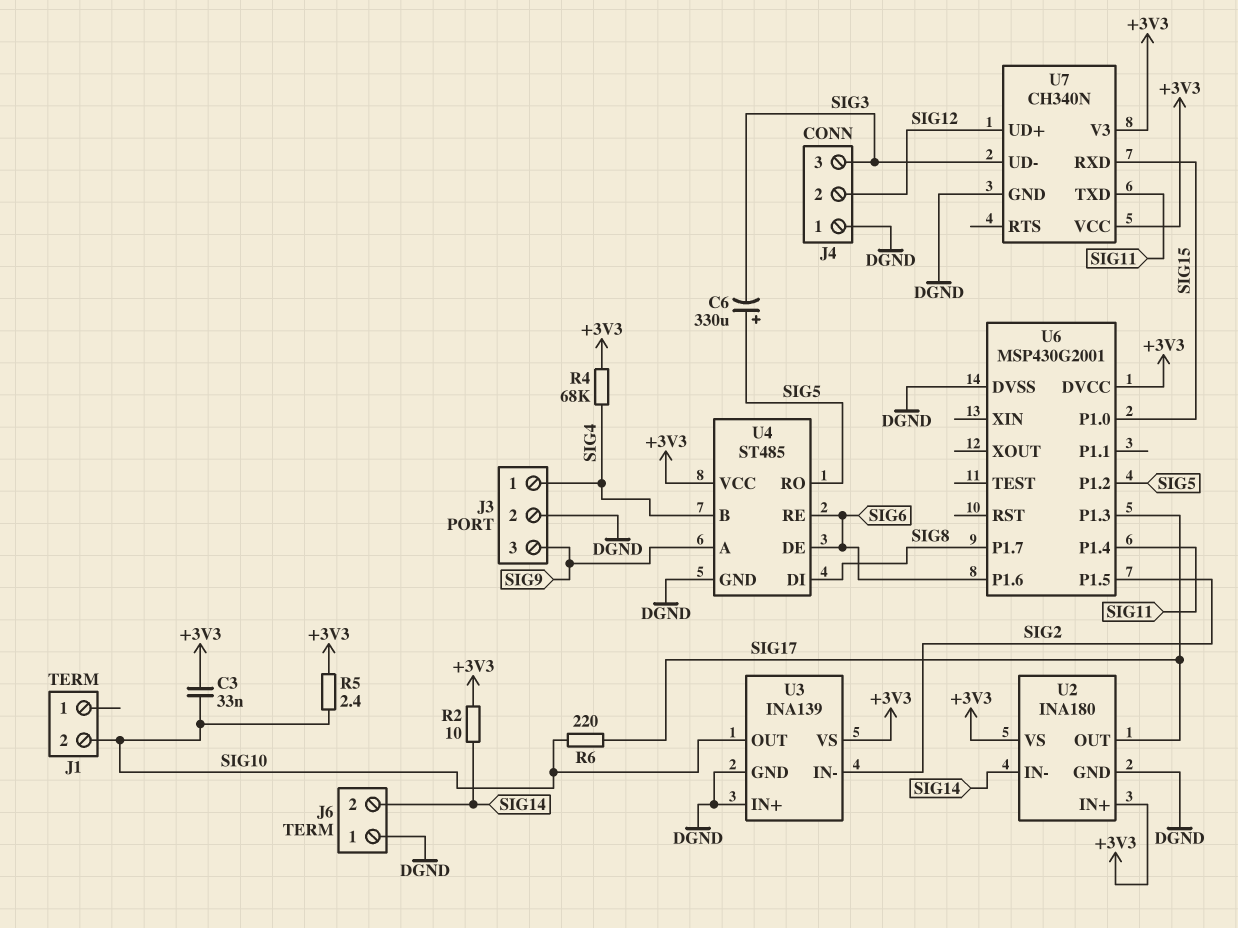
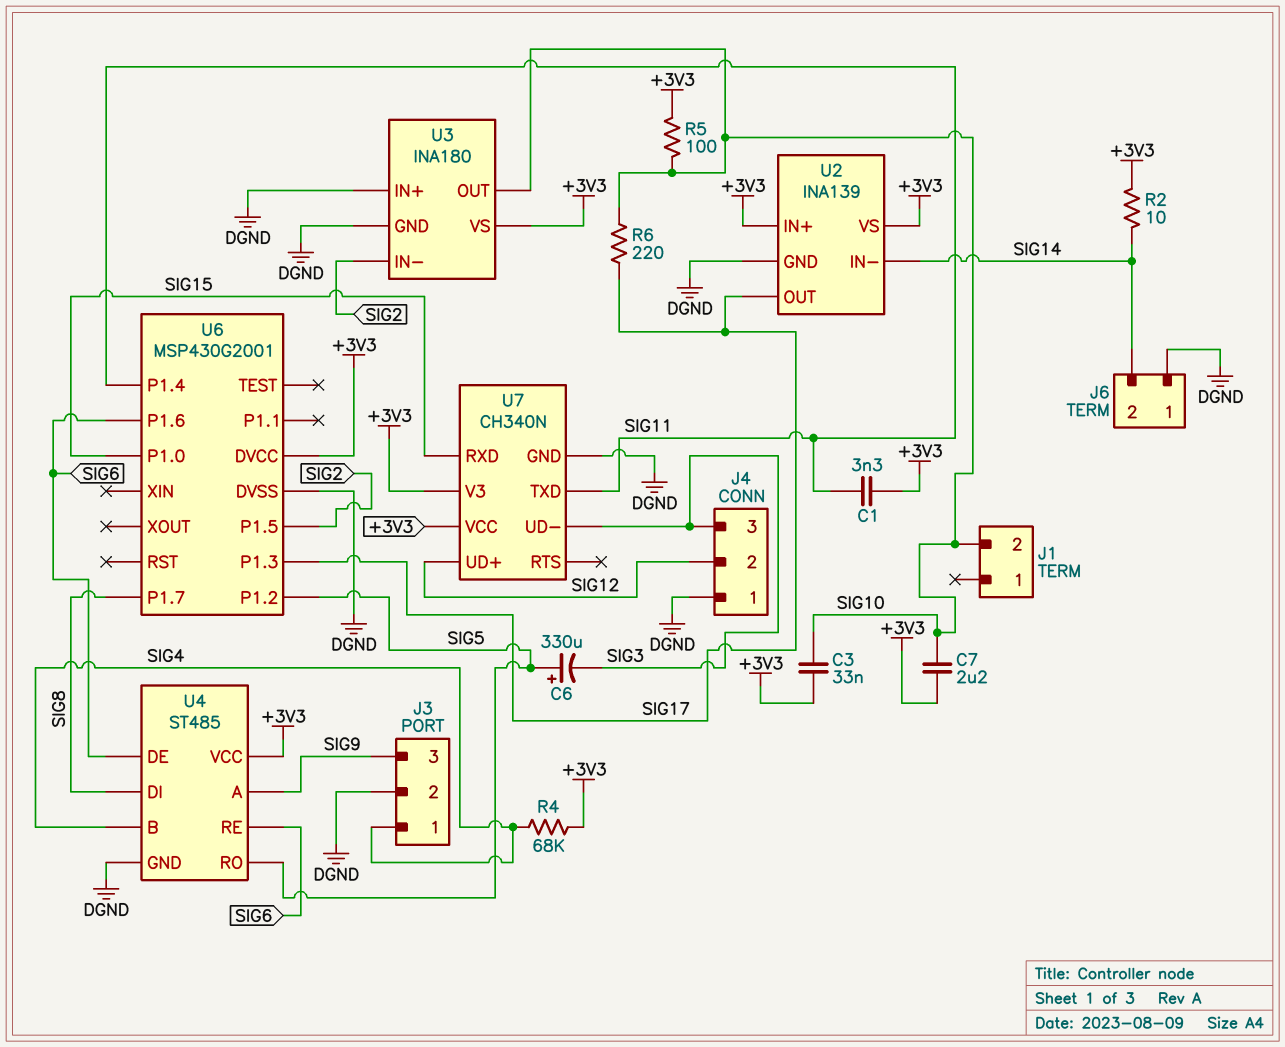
C1: none -> 3.3nF (+3V3, SIG11)
C7: none -> 2.2uF (+3V3, SIG10)
R5: 2.4 (+3V3, SIG10) -> 100 (+3V3, SIG10)
U2: INA180 -> INA139
U3: INA139 -> INA180

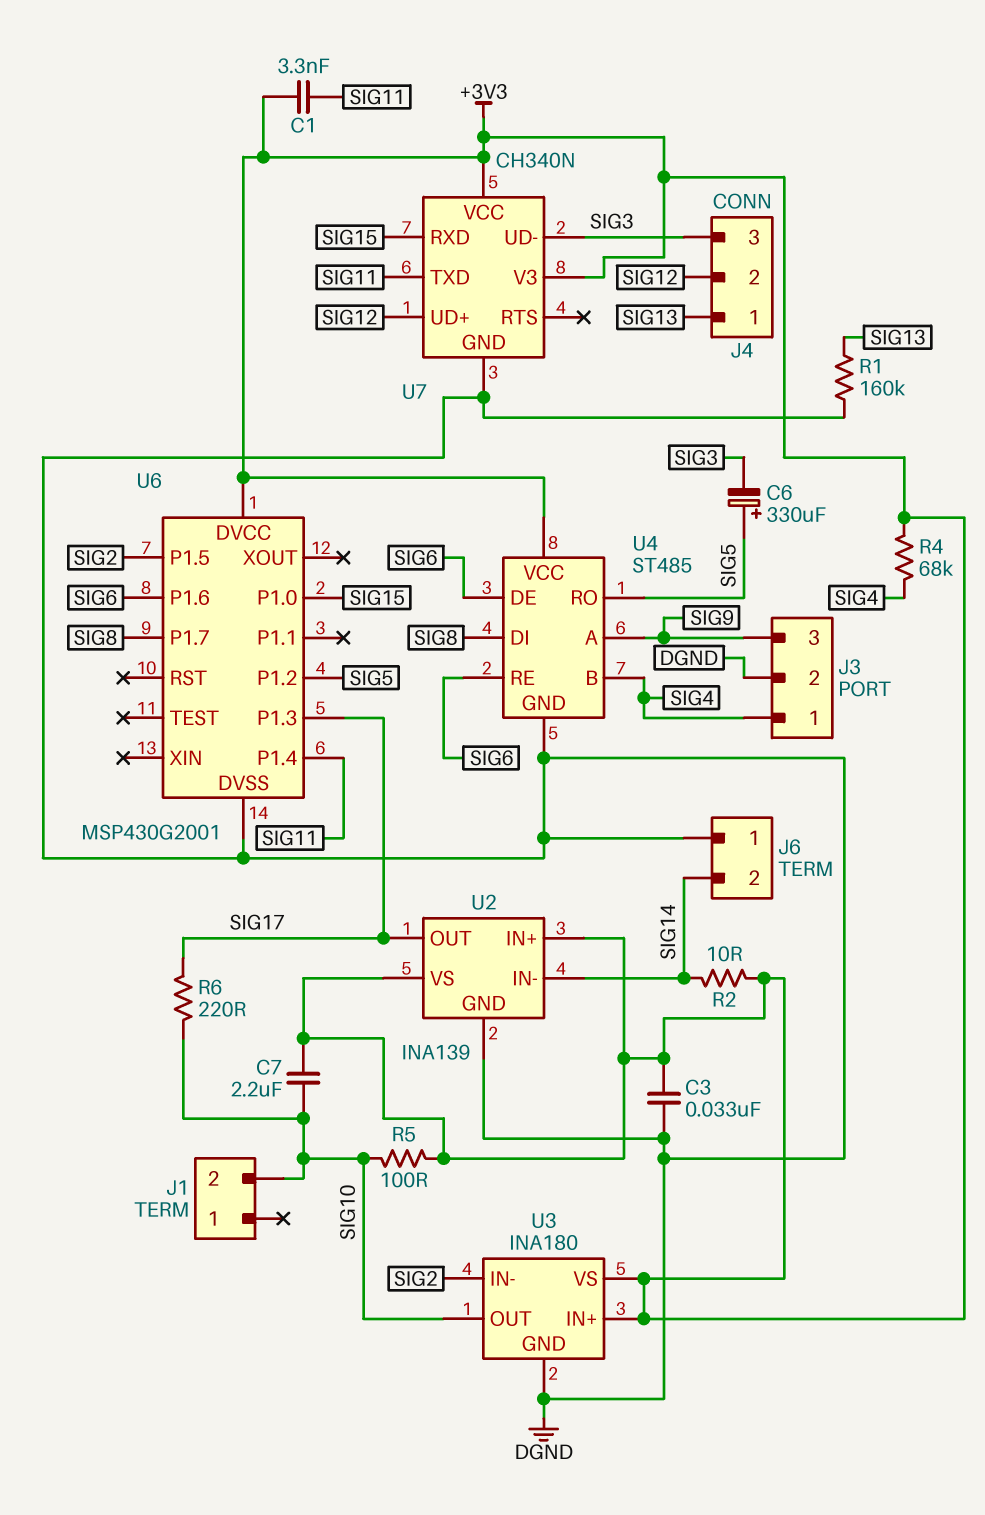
C3: 33nF (+3V3, SIG10) -> 33nF (+3V3, DGND)
J4 pin 1: DGND -> SIG13
R1: none -> 160k (DGND, SIG13)
U3 pin IN+: DGND -> +3V3

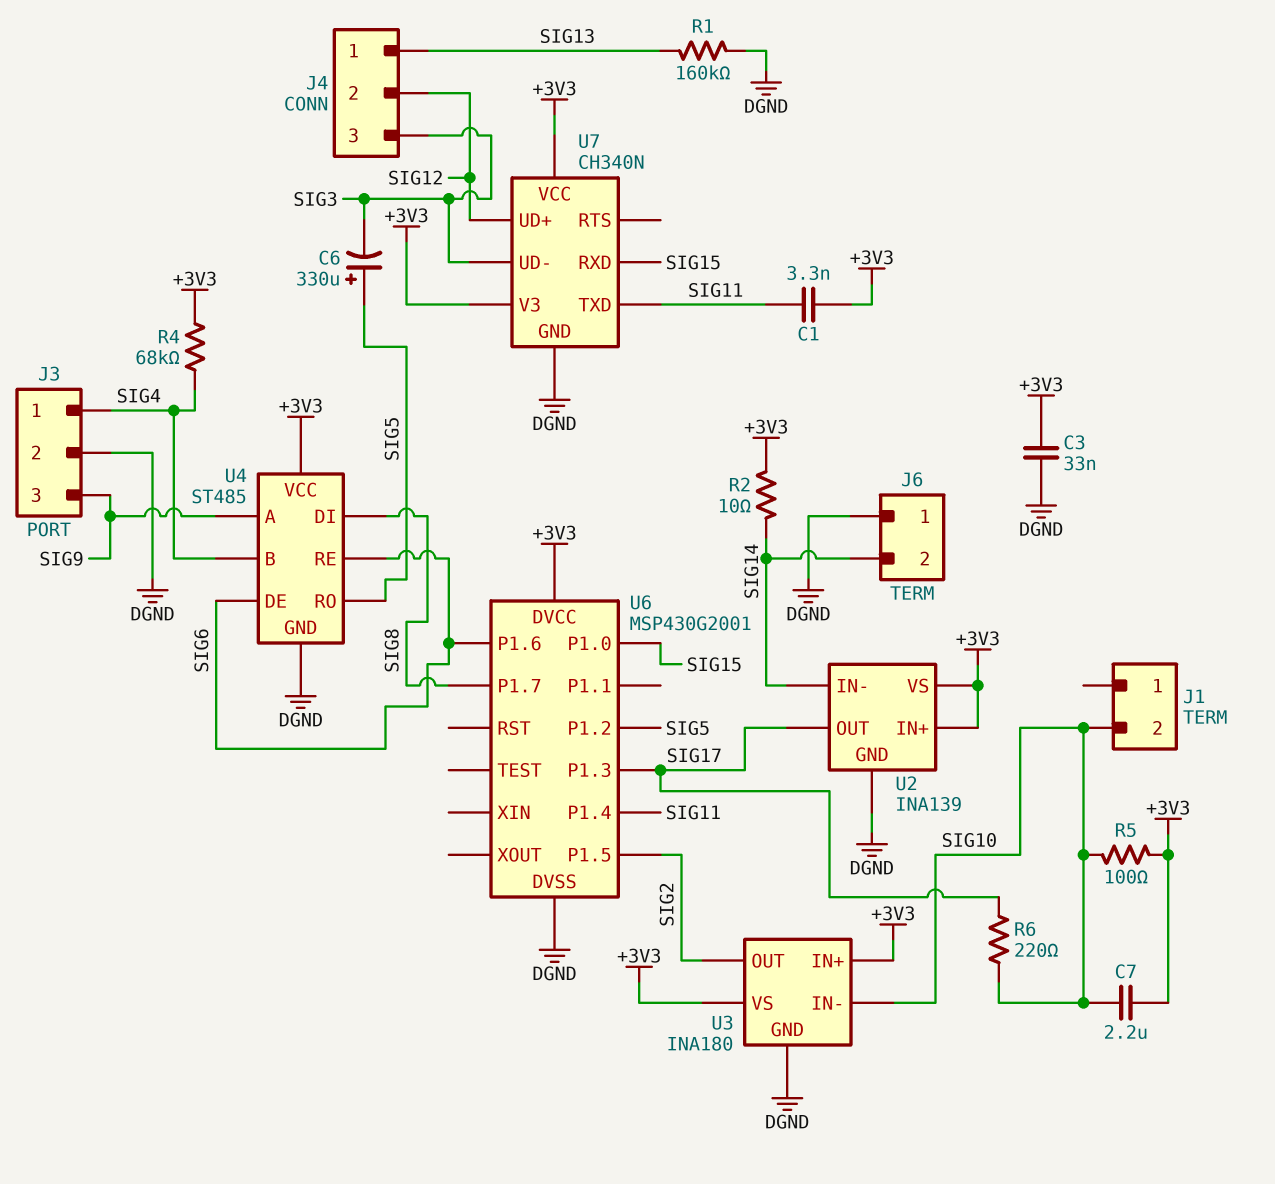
U3 pin IN-: SIG2 -> SIG10
U3 pin OUT: SIG10 -> SIG2

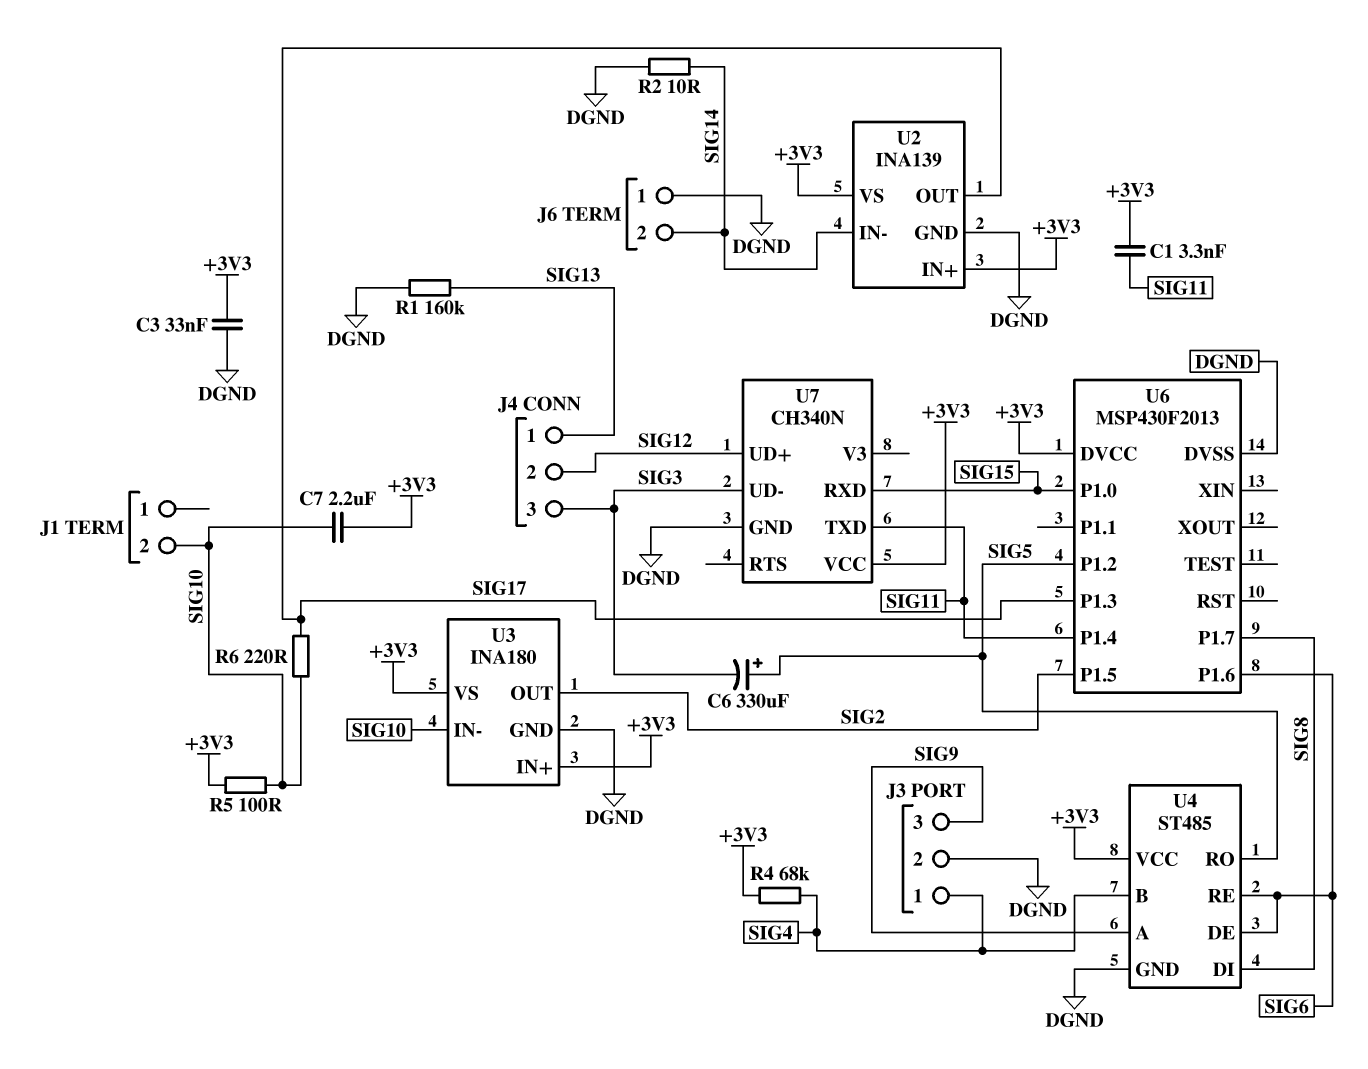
R2: 10 (+3V3, SIG14) -> 10 (DGND, SIG14)
U6: MSP430G2001 -> MSP430F2013
U7 pin V3: +3V3 -> none

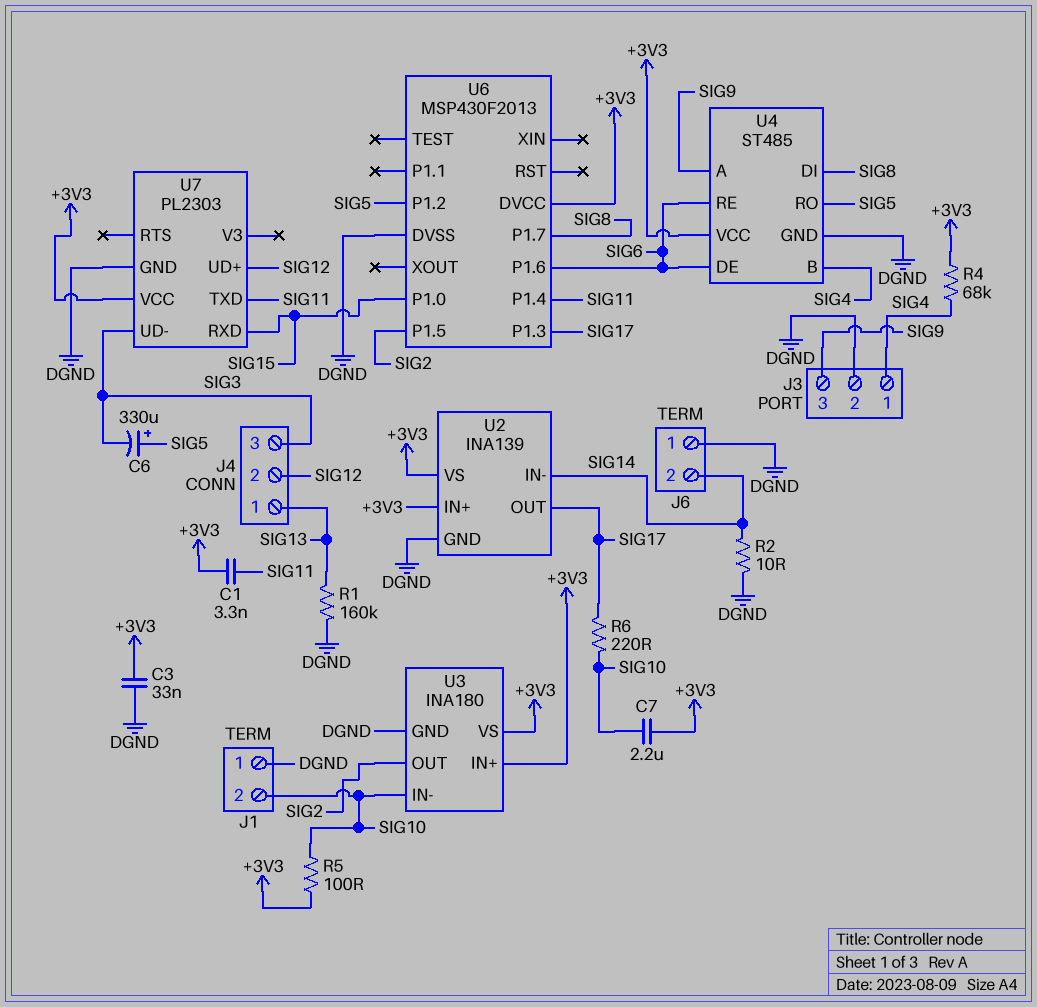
J1 pin 1: none -> DGND
U7: CH340N -> PL2303

